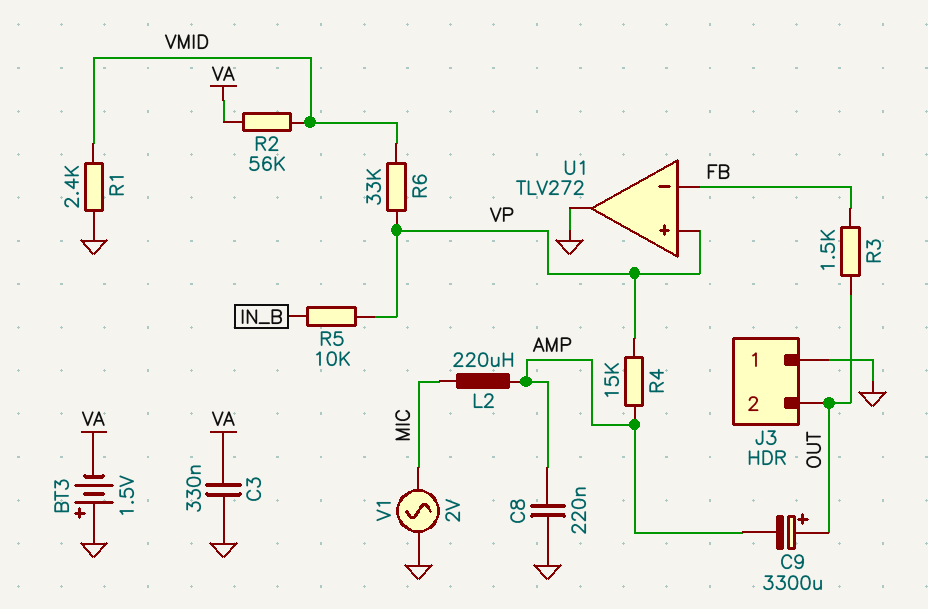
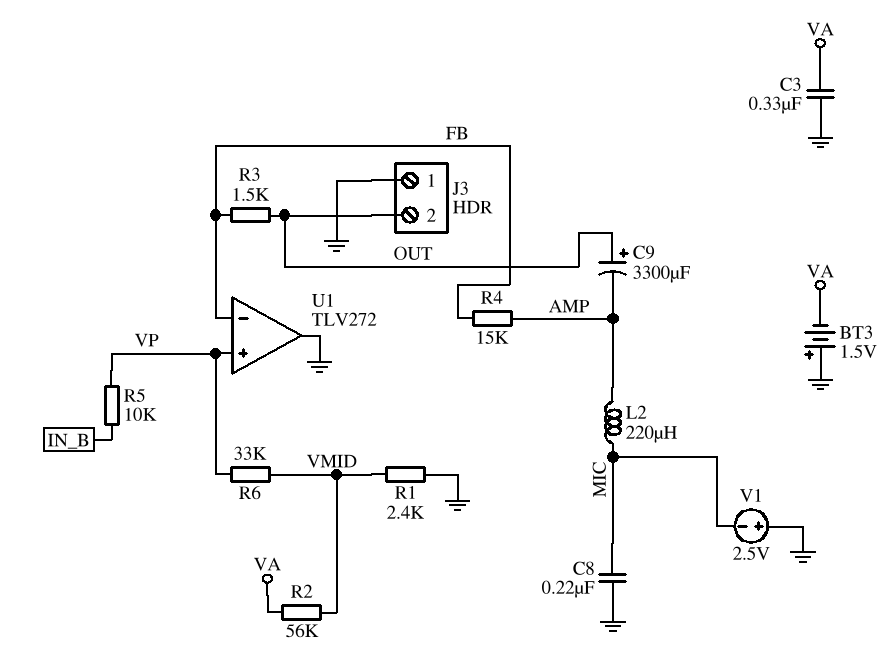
C8: 220nF (AMP, GND) -> 220nF (GND, MIC)
R4: 15k (AMP, VP) -> 15k (AMP, FB)
V1: AC 2V (GND, MIC) -> 2.5V (plus GND, minus MIC)

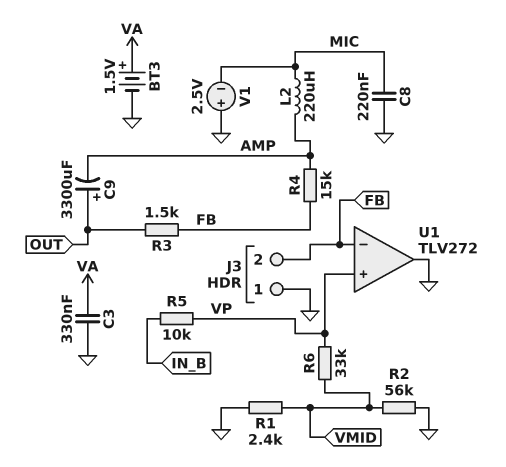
BT3: 1.5V (plus GND, minus VA) -> 1.5V (plus VA, minus GND)
J3 pin 2: OUT -> FB
R2: 56k (VA, VMID) -> 56k (GND, VMID)

